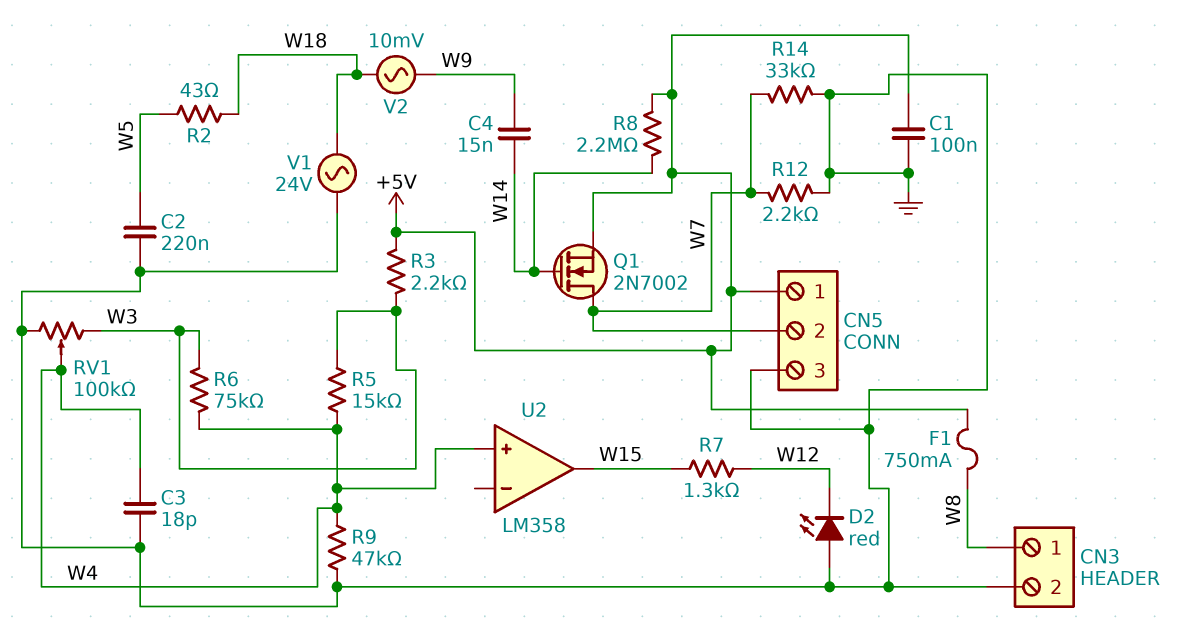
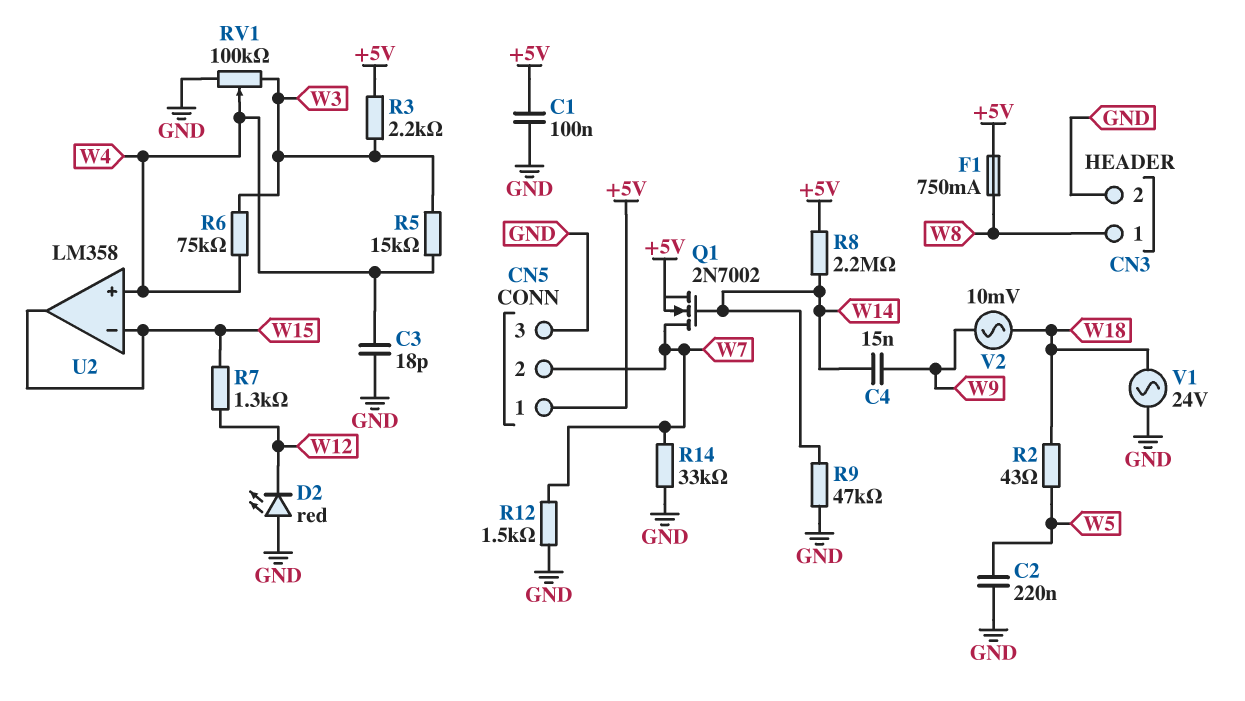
R9: 47k (GND, W4) -> 47k (GND, W14)
R12: 2.2k (GND, W7) -> 1.5k (GND, W7)
U2 pin in-: none -> W15

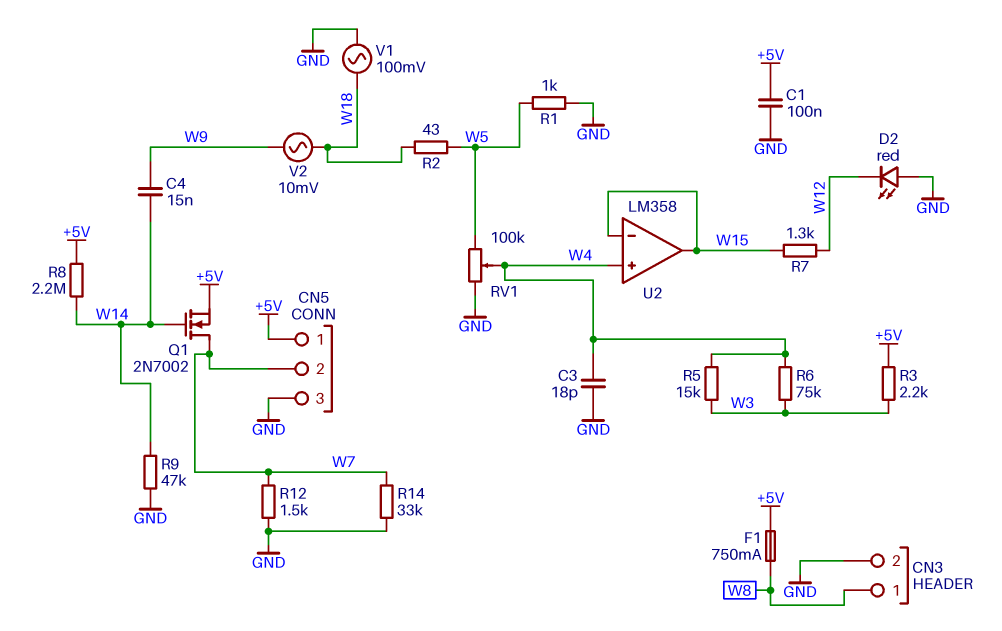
C2: 220nF (GND, W5) -> none
R1: none -> 1k (GND, W5)
RV1: 100k (GND, W3, wiper W4) -> 100k (GND, W5, wiper W4)
V1: AC 24V (GND, W18) -> AC 100mV (GND, W18)

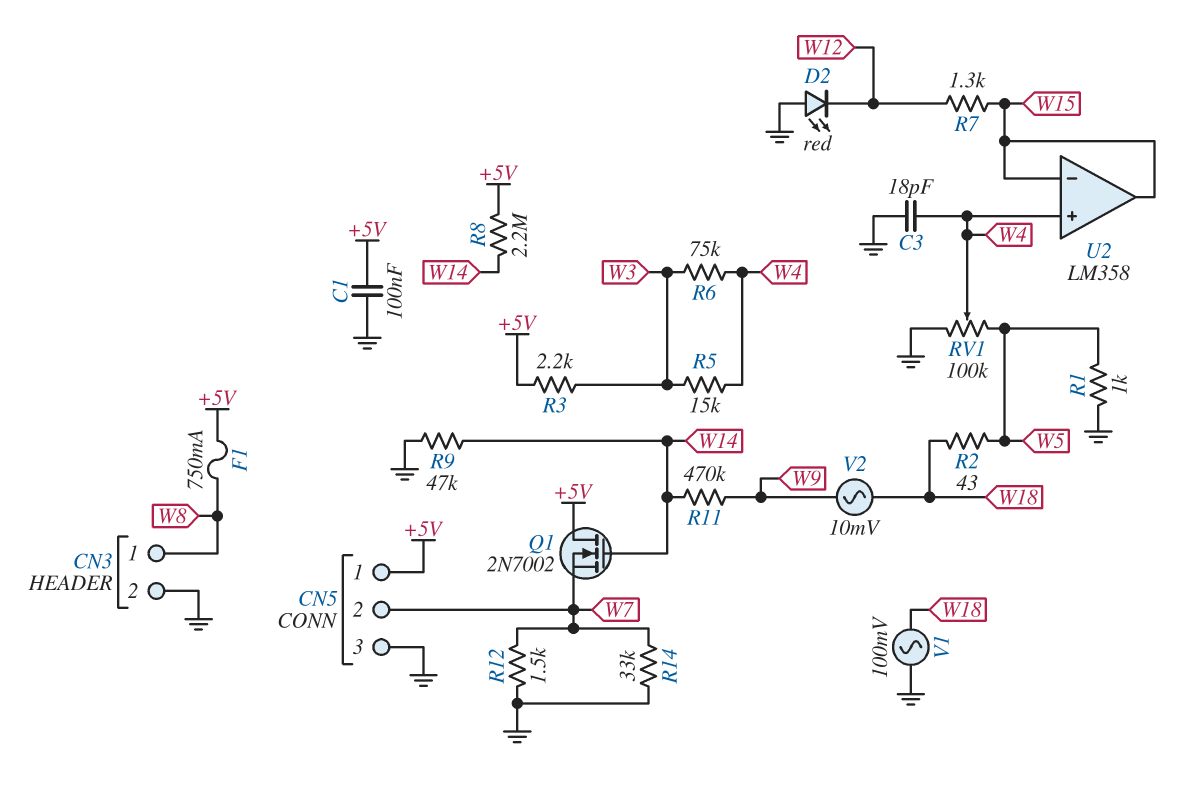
C4: 15nF (W9, W14) -> none
Q1: NMOS 2N7002 (G W14, D W7, S +5V) -> NMOS 2N7002 (G W14, D +5V, S W7)
R11: none -> 470k (W9, W14)

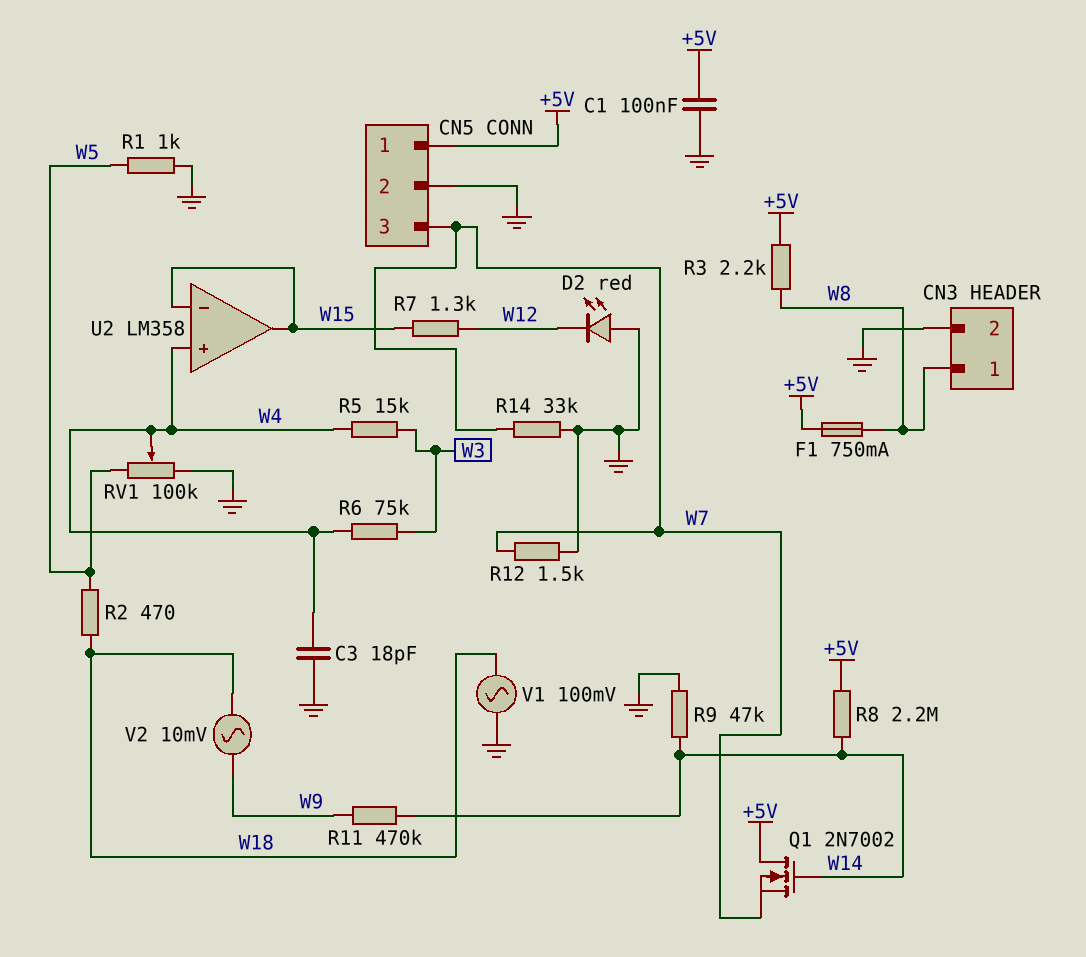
CN5 pin 2: W7 -> GND
CN5 pin 3: GND -> W7
R2: 43 (W5, W18) -> 470 (W5, W18)
R3: 2.2k (+5V, W3) -> 2.2k (+5V, W8)

